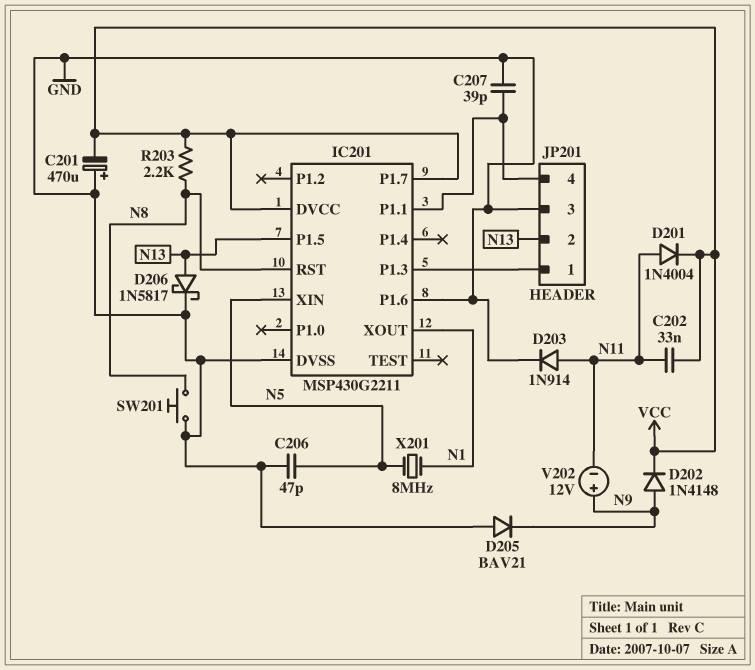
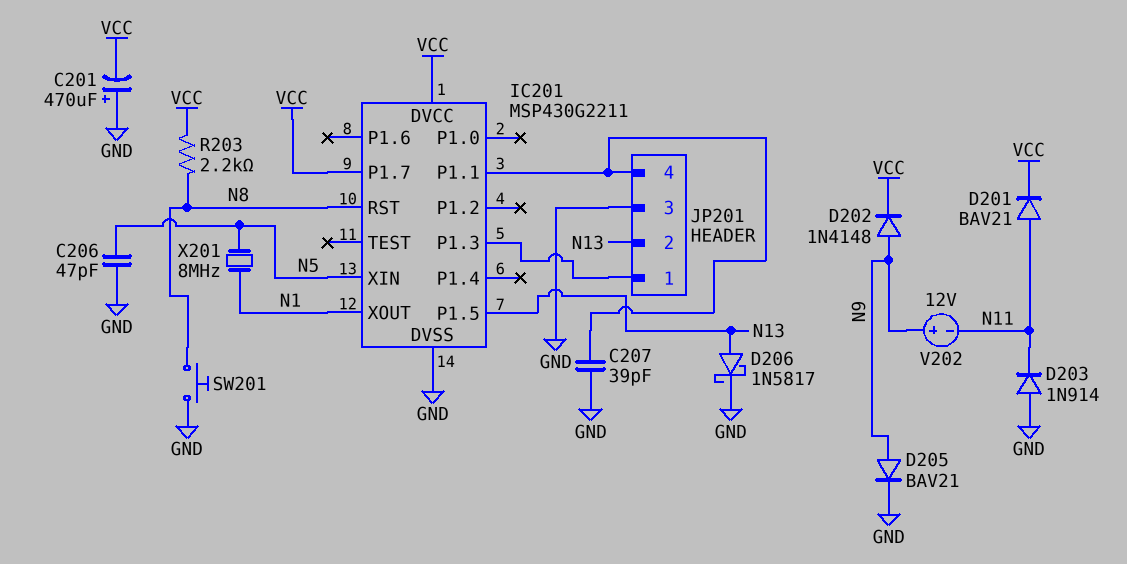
C202: 33nF (N11, VCC) -> none
D201: diode 1N4004 (A N11, K VCC) -> diode BAV21 (A N11, K VCC)
D203: diode 1N914 (A N11, K GND) -> diode 1N914 (A GND, K N11)
D205: diode BAV21 (A GND, K N9) -> diode BAV21 (A N9, K GND)
IC201 pin P1.6: GND -> none

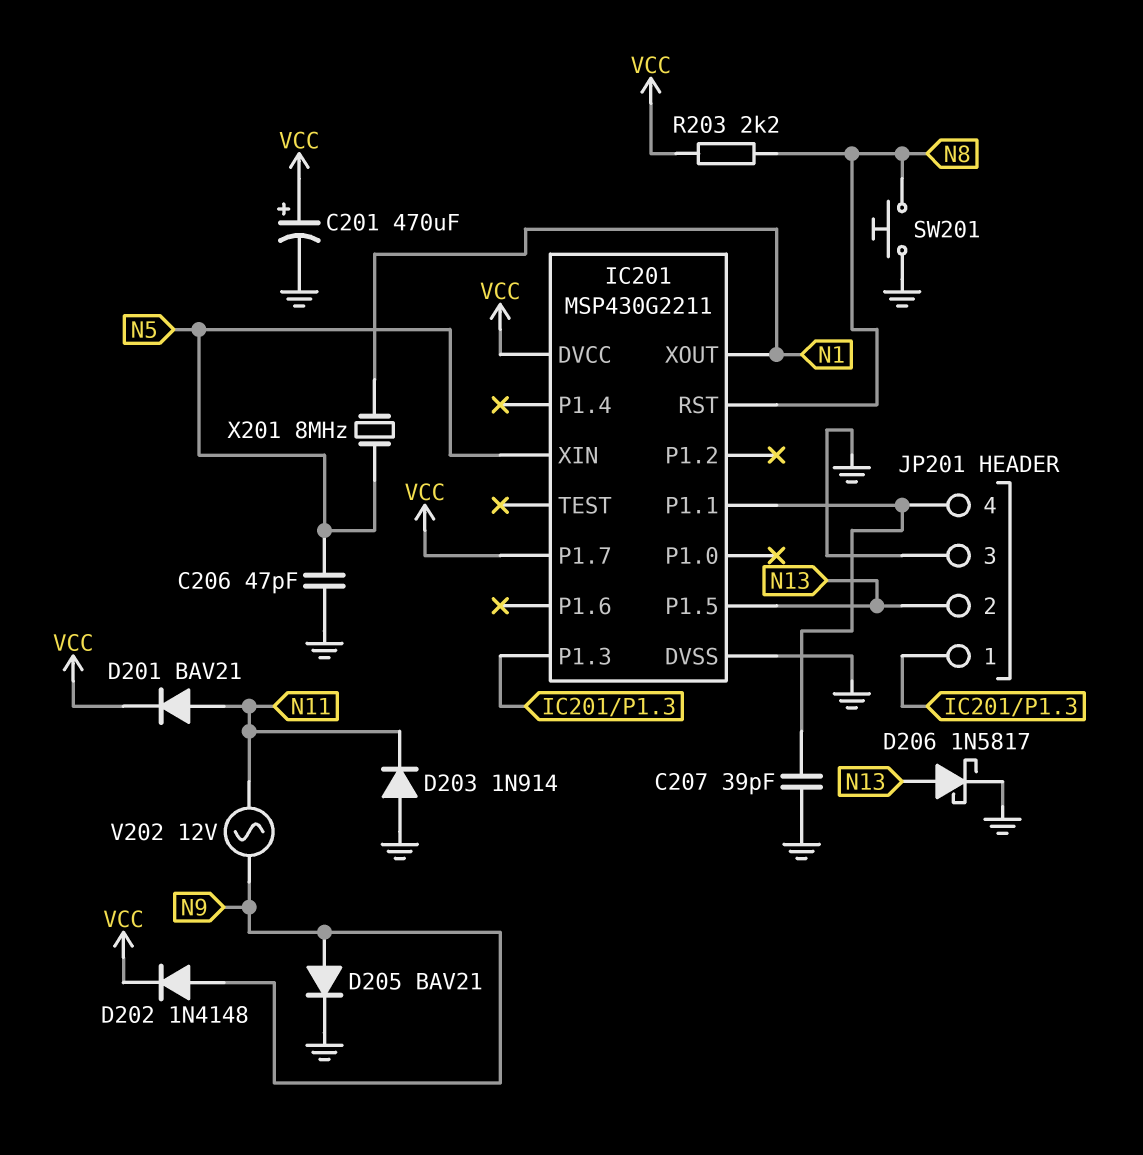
C201: 470uF (plus GND, minus VCC) -> 470uF (plus VCC, minus GND)
V202: 12V (plus N9, minus N11) -> AC 12V (N9, N11)

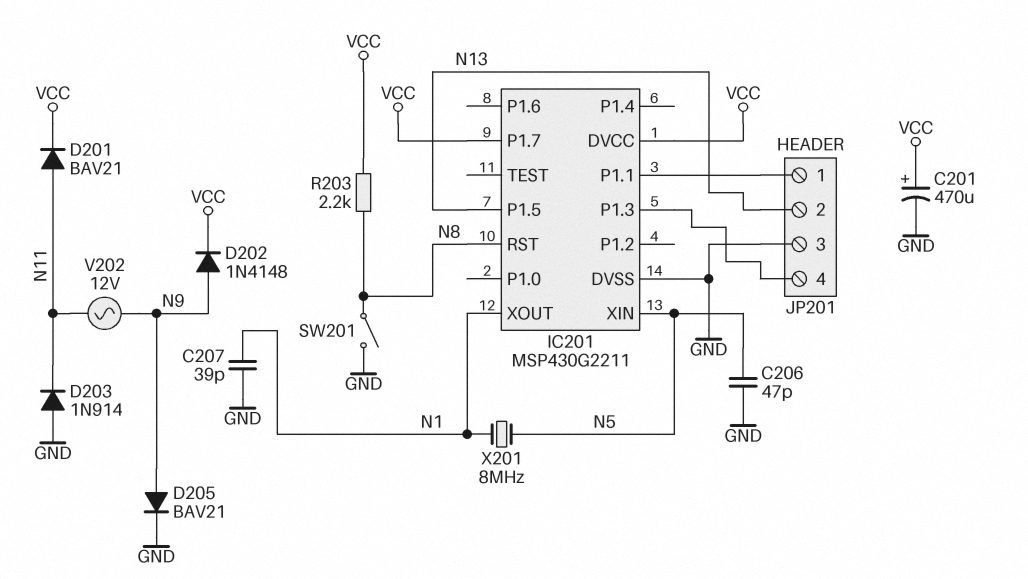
C207: 39pF (GND, IC201/P1.1) -> 39pF (GND, N1)
D206: schottky 1N5817 (A N13, K GND) -> none
JP201 pin 1: IC201/P1.3 -> IC201/P1.1
JP201 pin 4: IC201/P1.1 -> IC201/P1.3
SW201: button (GND, N8) -> switch (GND, N8)

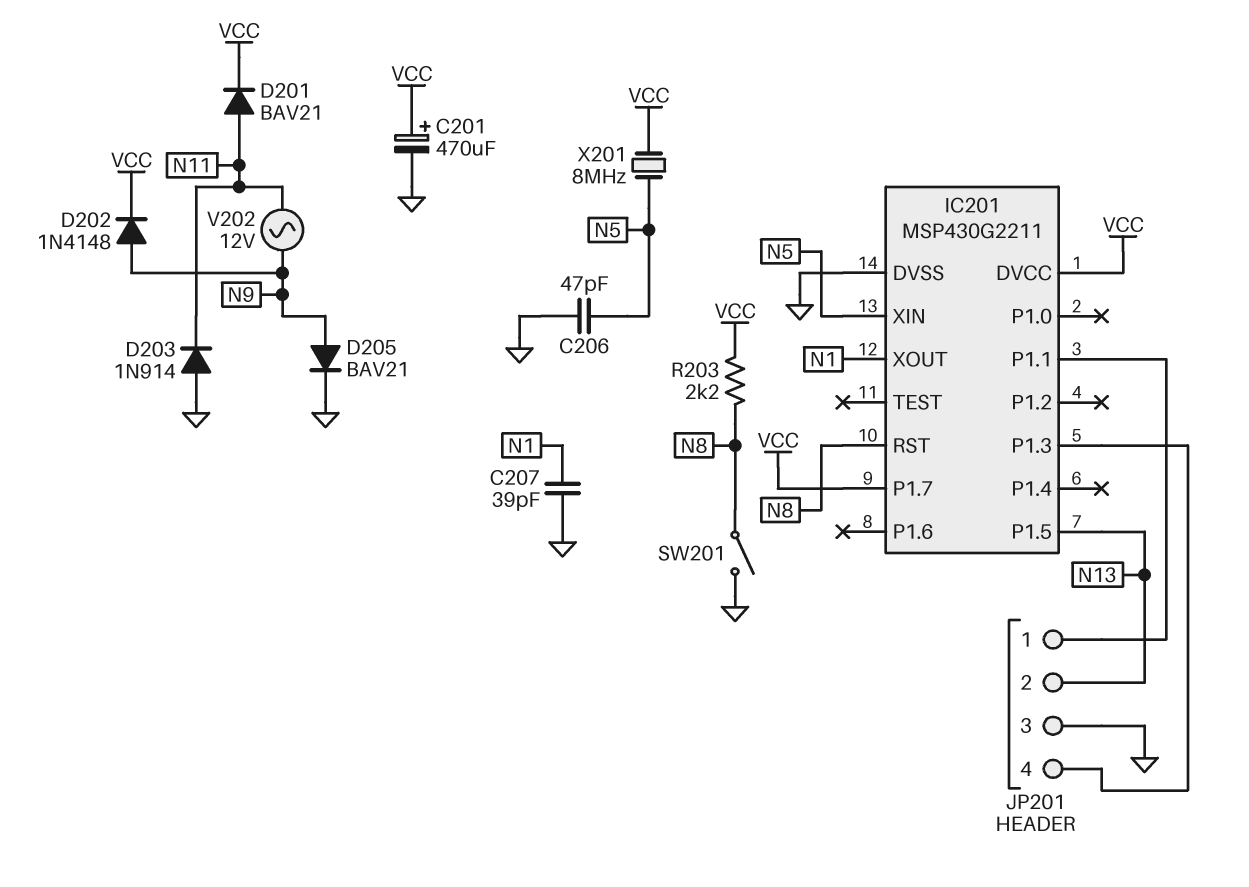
X201: 8MHz (N1, N5) -> 8MHz (N5, VCC)

